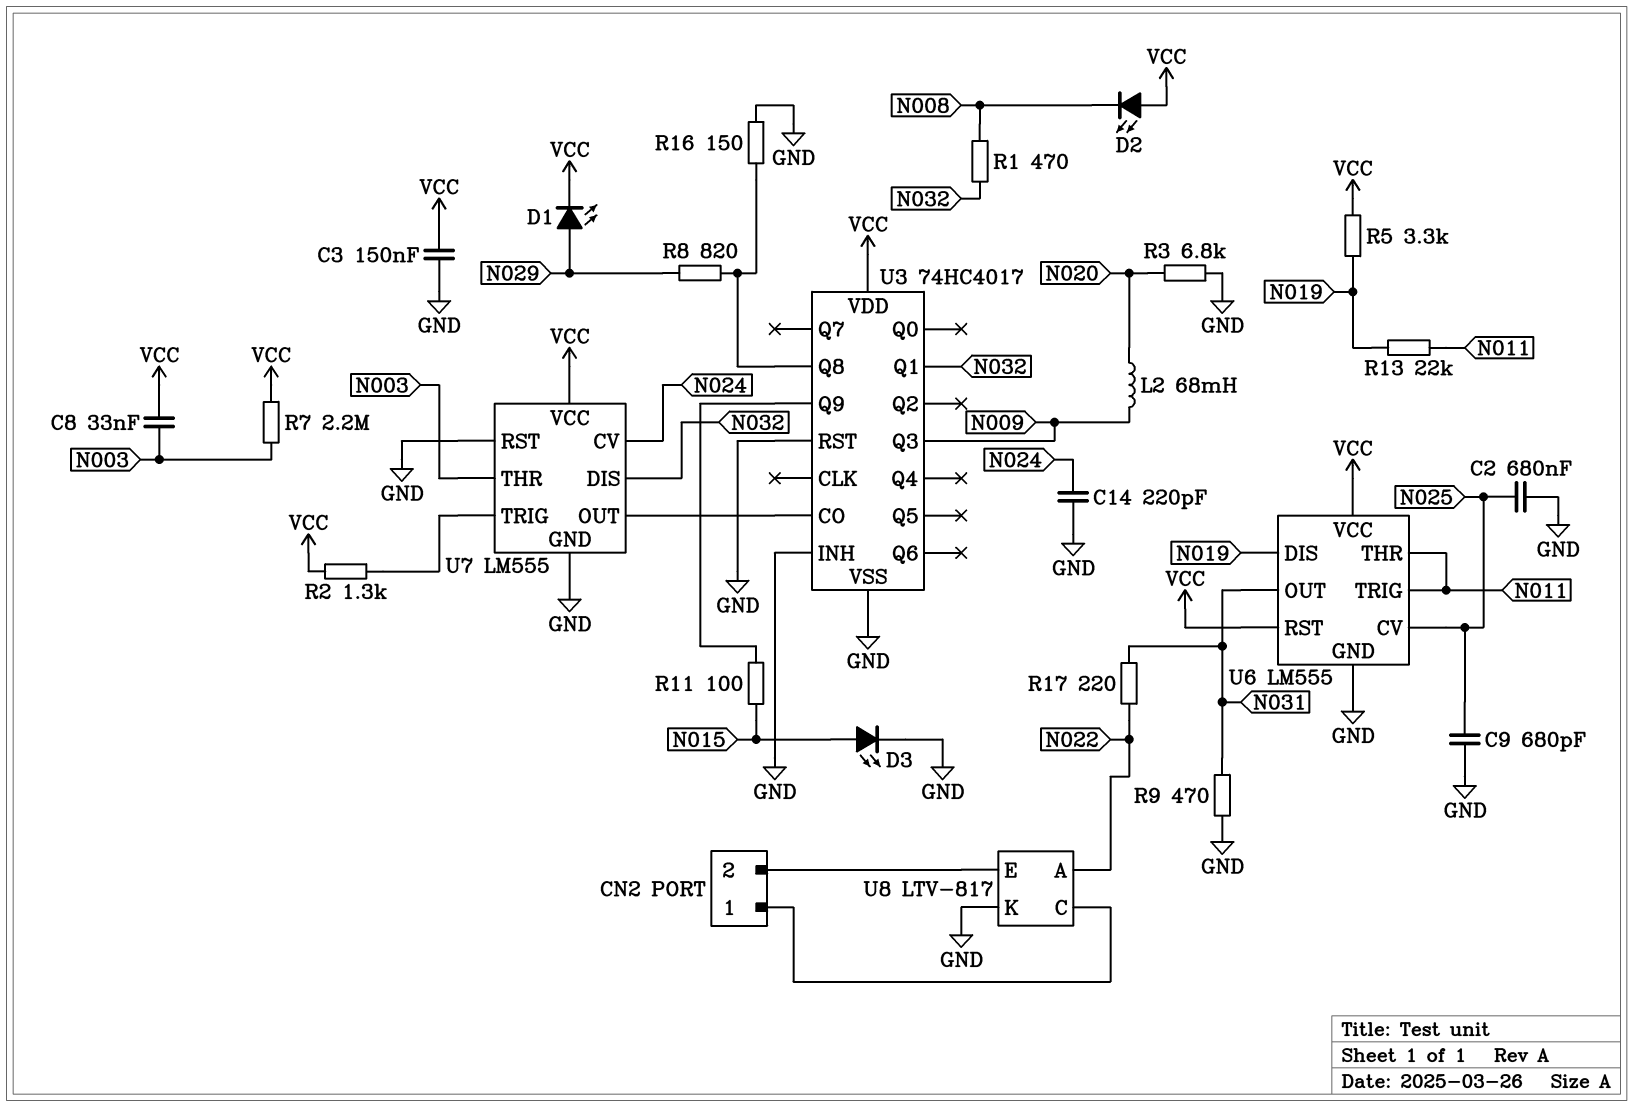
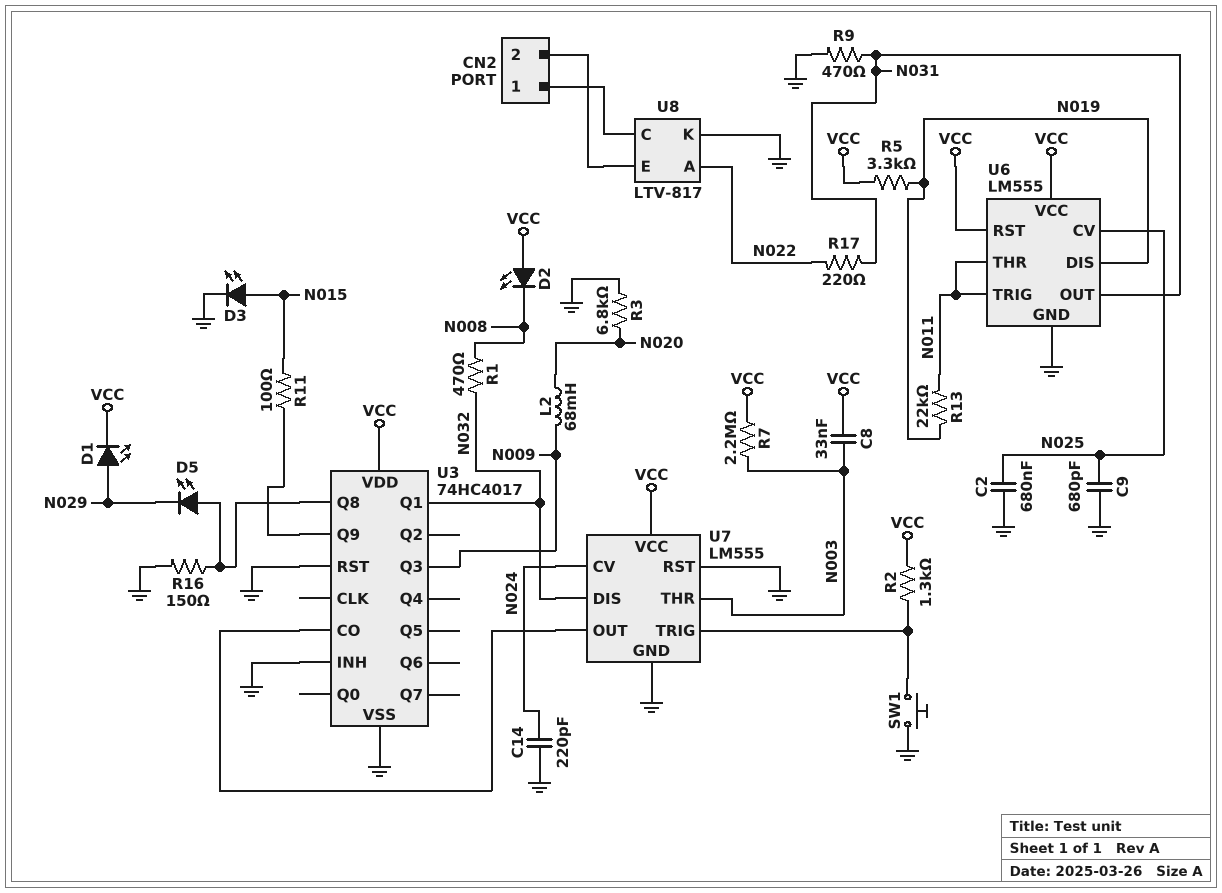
C3: 150nF (GND, VCC) -> none
D5: none -> LED (A U3/Q8, K N029)
R8: 820 (N029, U3/Q8) -> none
SW1: none -> button (GND, U7/TRIG)

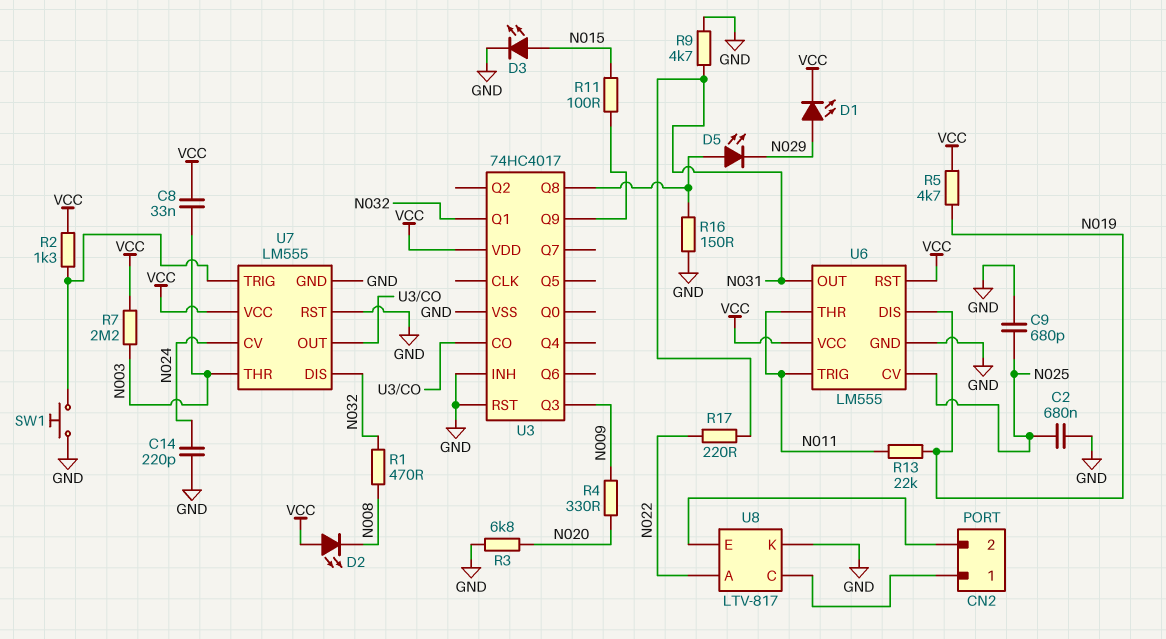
L2: 68mH (N009, N020) -> none
R4: none -> 330 (N009, N020)
R5: 3.3k (N019, VCC) -> 4.7k (N019, VCC)
R9: 470 (GND, N031) -> 4.7k (GND, N031)

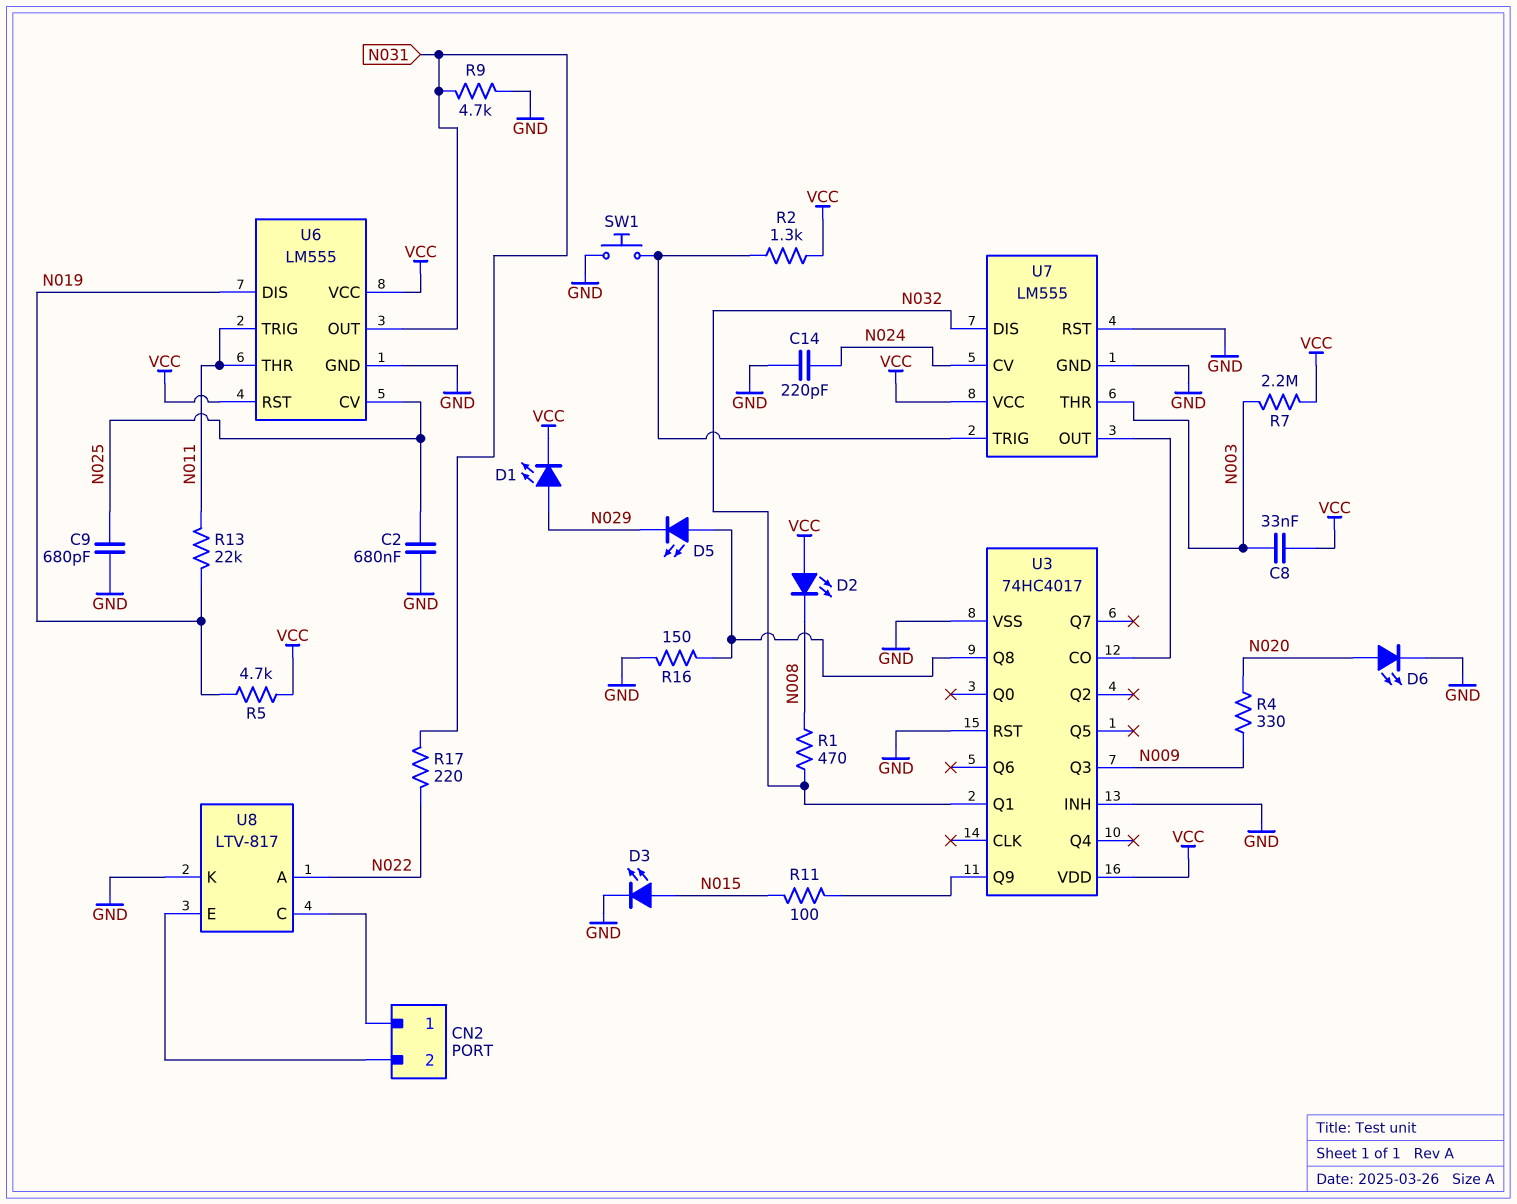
D6: none -> LED (A N020, K GND)
R3: 6.8k (GND, N020) -> none

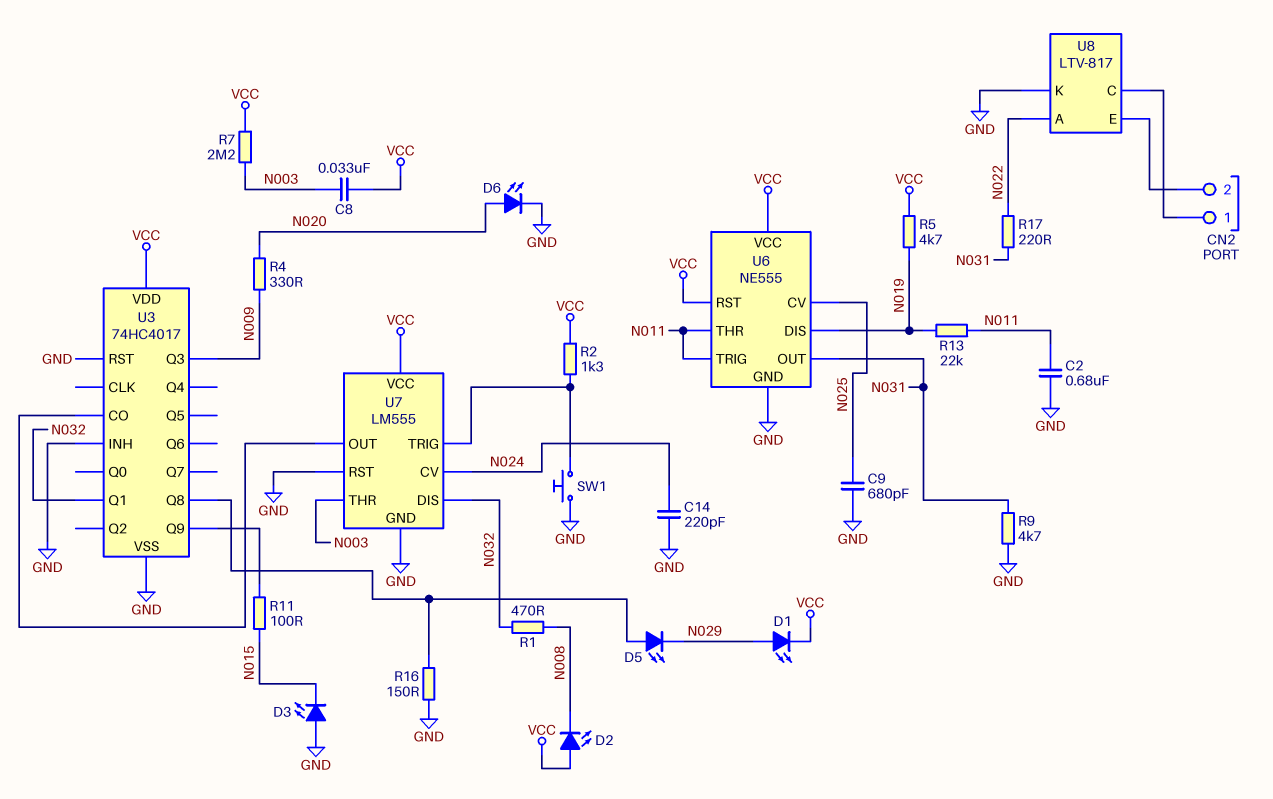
C2: 680nF (GND, N025) -> 680nF (GND, N011)
D3: LED (A N015, K GND) -> LED (A GND, K N015)
U6: LM555 -> NE555

